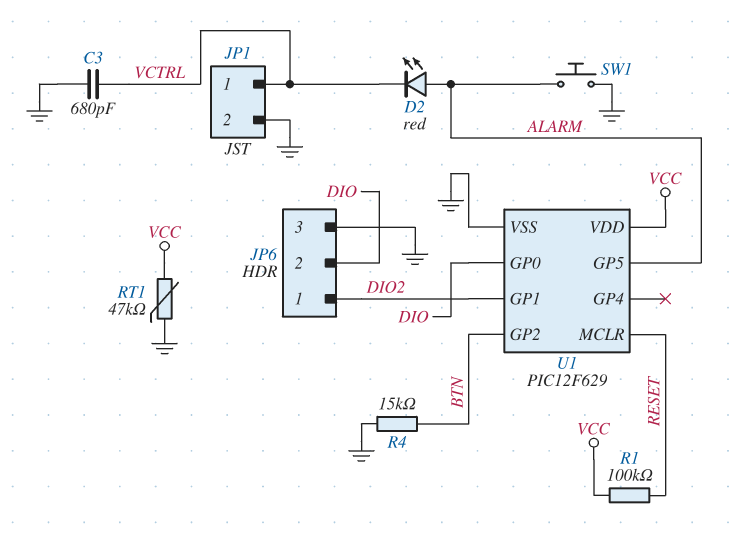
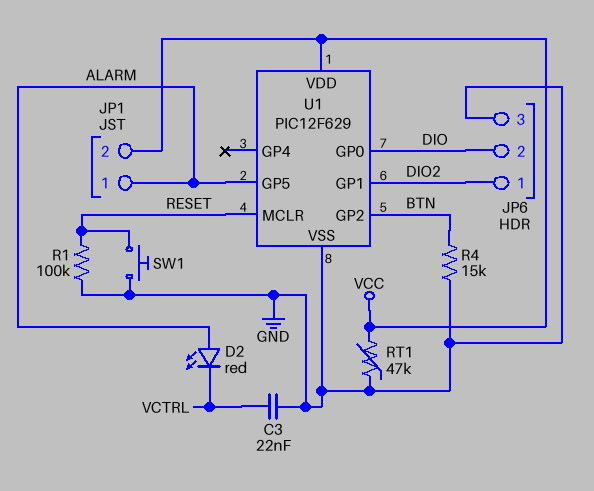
C3: 680pF (GND, VCTRL) -> 22nF (GND, VCTRL)
JP1 pin 1: VCTRL -> ALARM
JP1 pin 2: GND -> VCC
R1: 100k (RESET, VCC) -> 100k (GND, RESET)
SW1: button (ALARM, GND) -> button (GND, RESET)

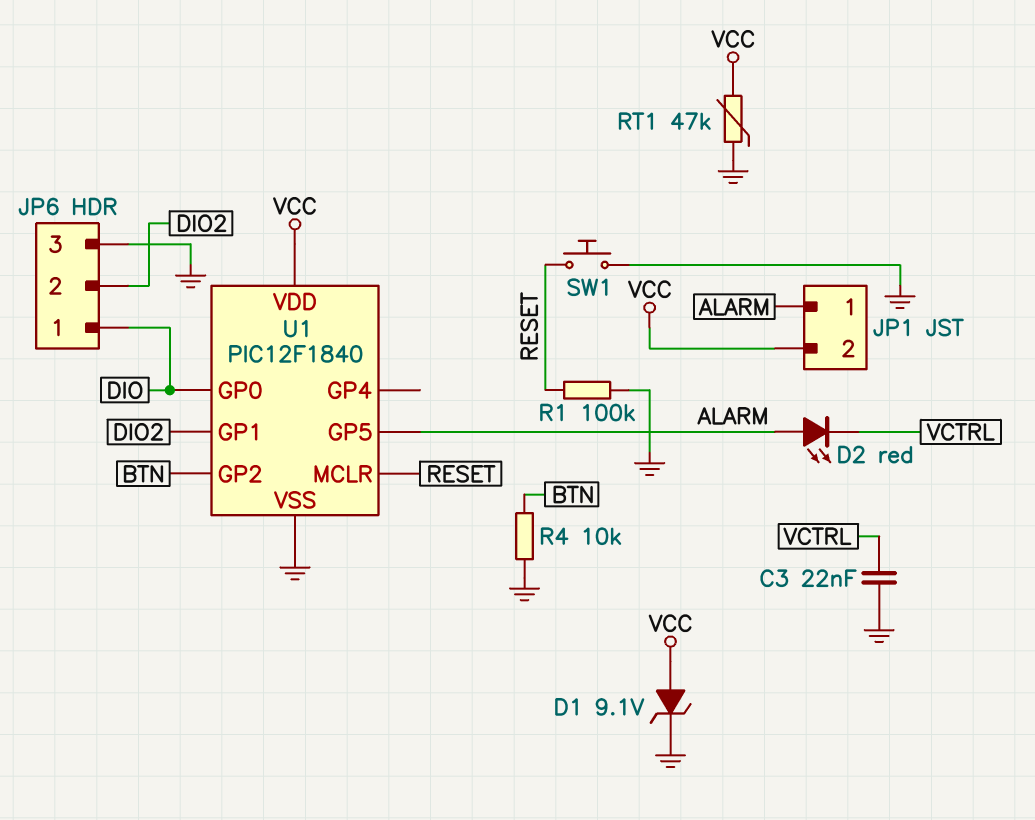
D1: none -> zener 9.1V (A VCC, K GND)
JP6 pin 1: DIO2 -> DIO
JP6 pin 2: DIO -> DIO2
R4: 15k (BTN, GND) -> 10k (BTN, GND)
U1: PIC12F629 -> PIC12F1840

